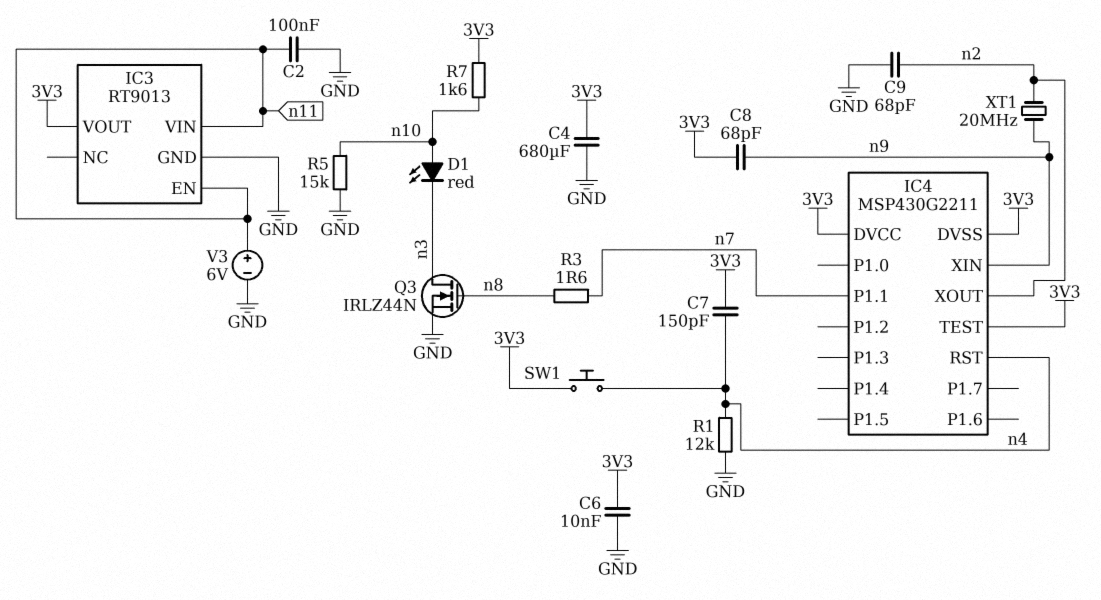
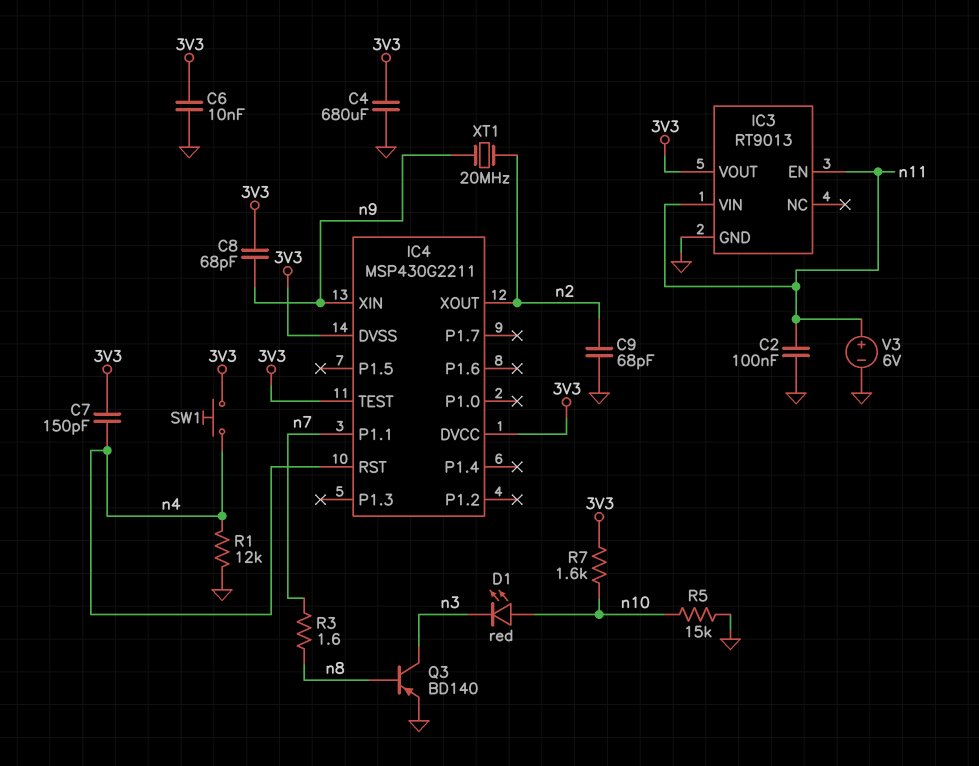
Q3: NMOS IRLZ44N (G n8, D n3, S GND) -> PNP BD140 (B n8, C n3, E GND)

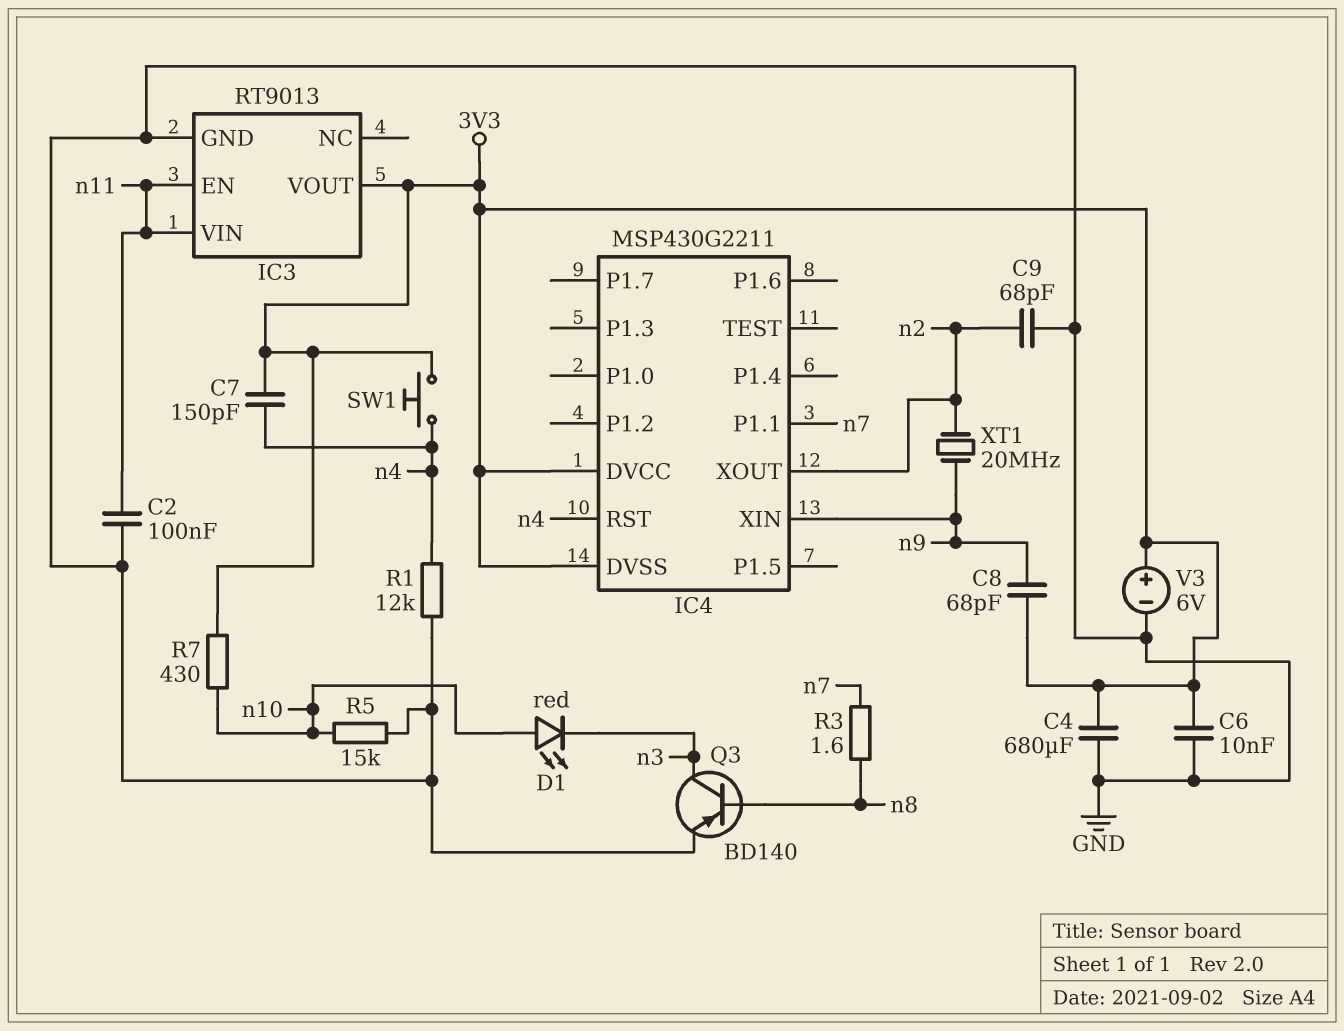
IC4 pin TEST: 3V3 -> none
R7: 1.6k (3V3, n10) -> 430 (3V3, n10)
V3: 6V (plus n11, minus GND) -> 6V (plus 3V3, minus GND)

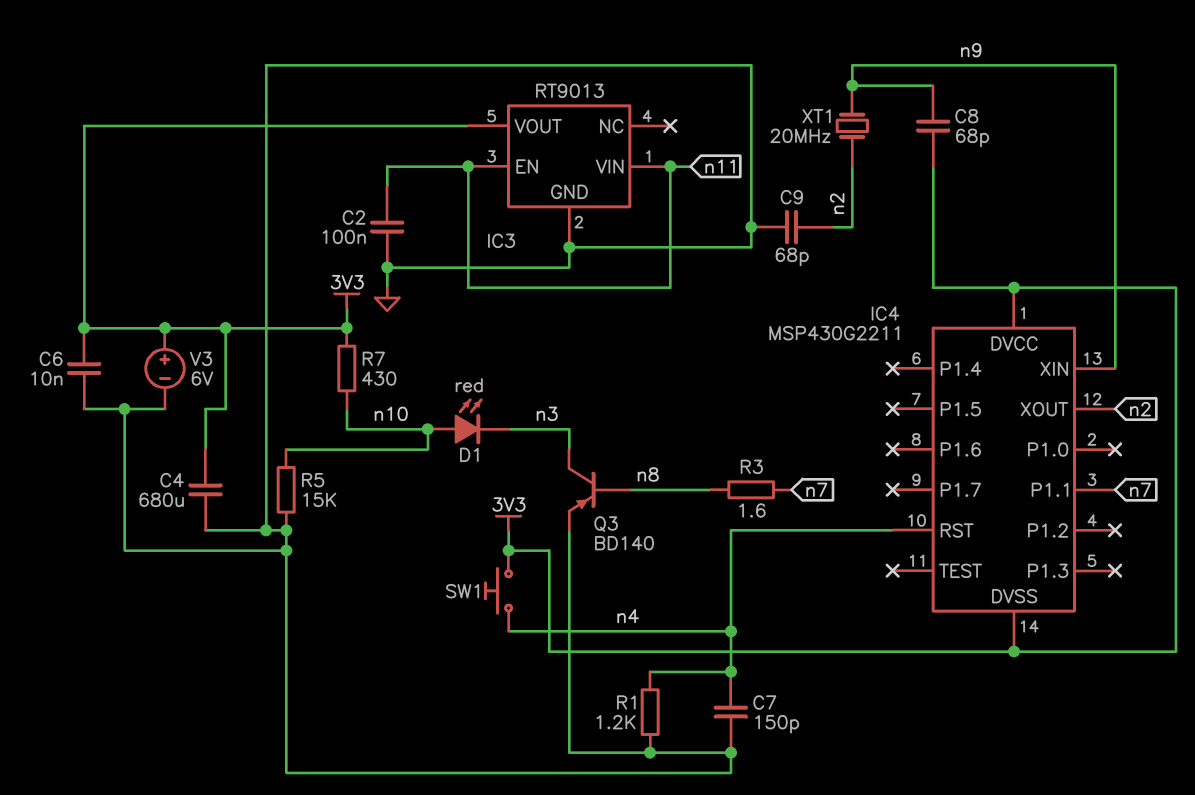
C7: 150pF (3V3, n4) -> 150pF (GND, n4)
R1: 12k (GND, n4) -> 1.2k (GND, n4)

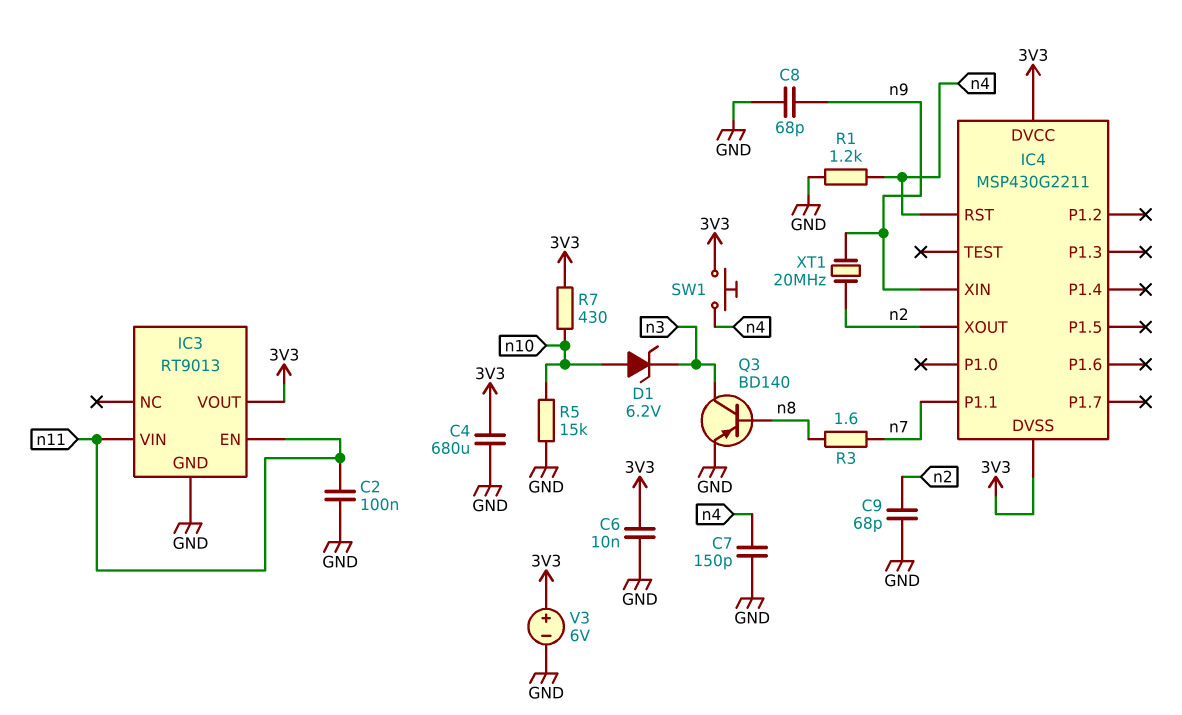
C8: 68pF (3V3, n9) -> 68pF (GND, n9)
D1: LED red (A n10, K n3) -> zener 6.2V (A n10, K n3)

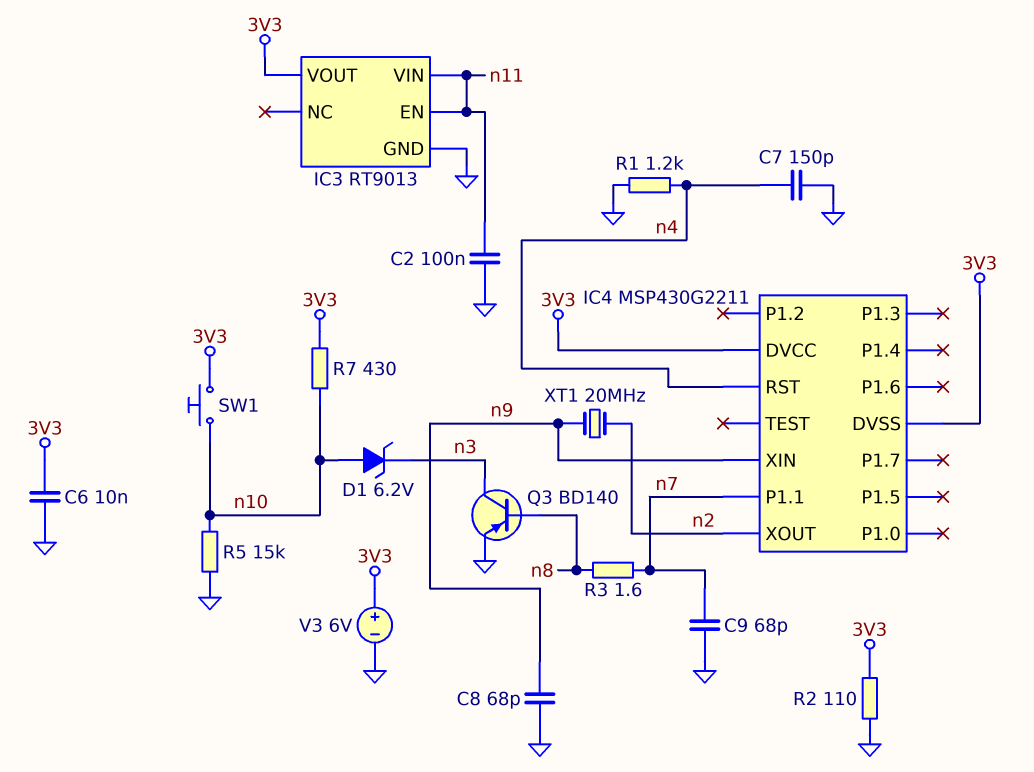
C4: 680uF (3V3, GND) -> none
C9: 68pF (GND, n2) -> 68pF (GND, n7)
R2: none -> 110 (3V3, GND)
SW1: button (3V3, n4) -> button (3V3, n10)

